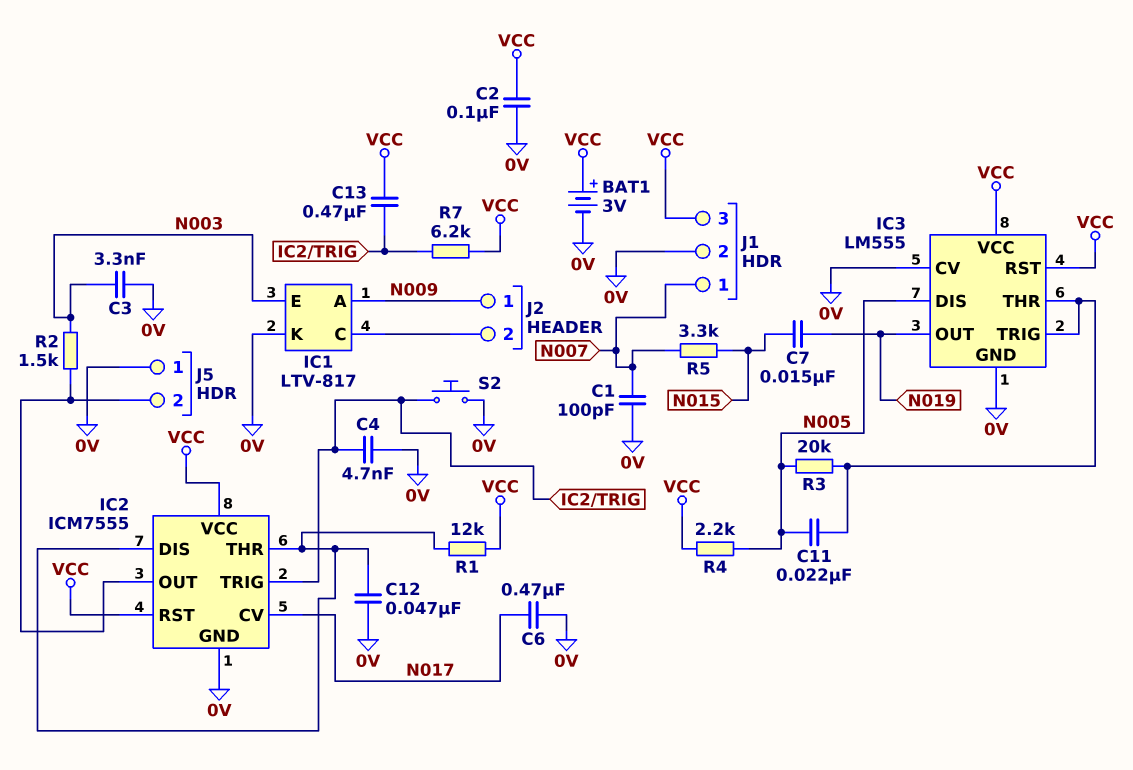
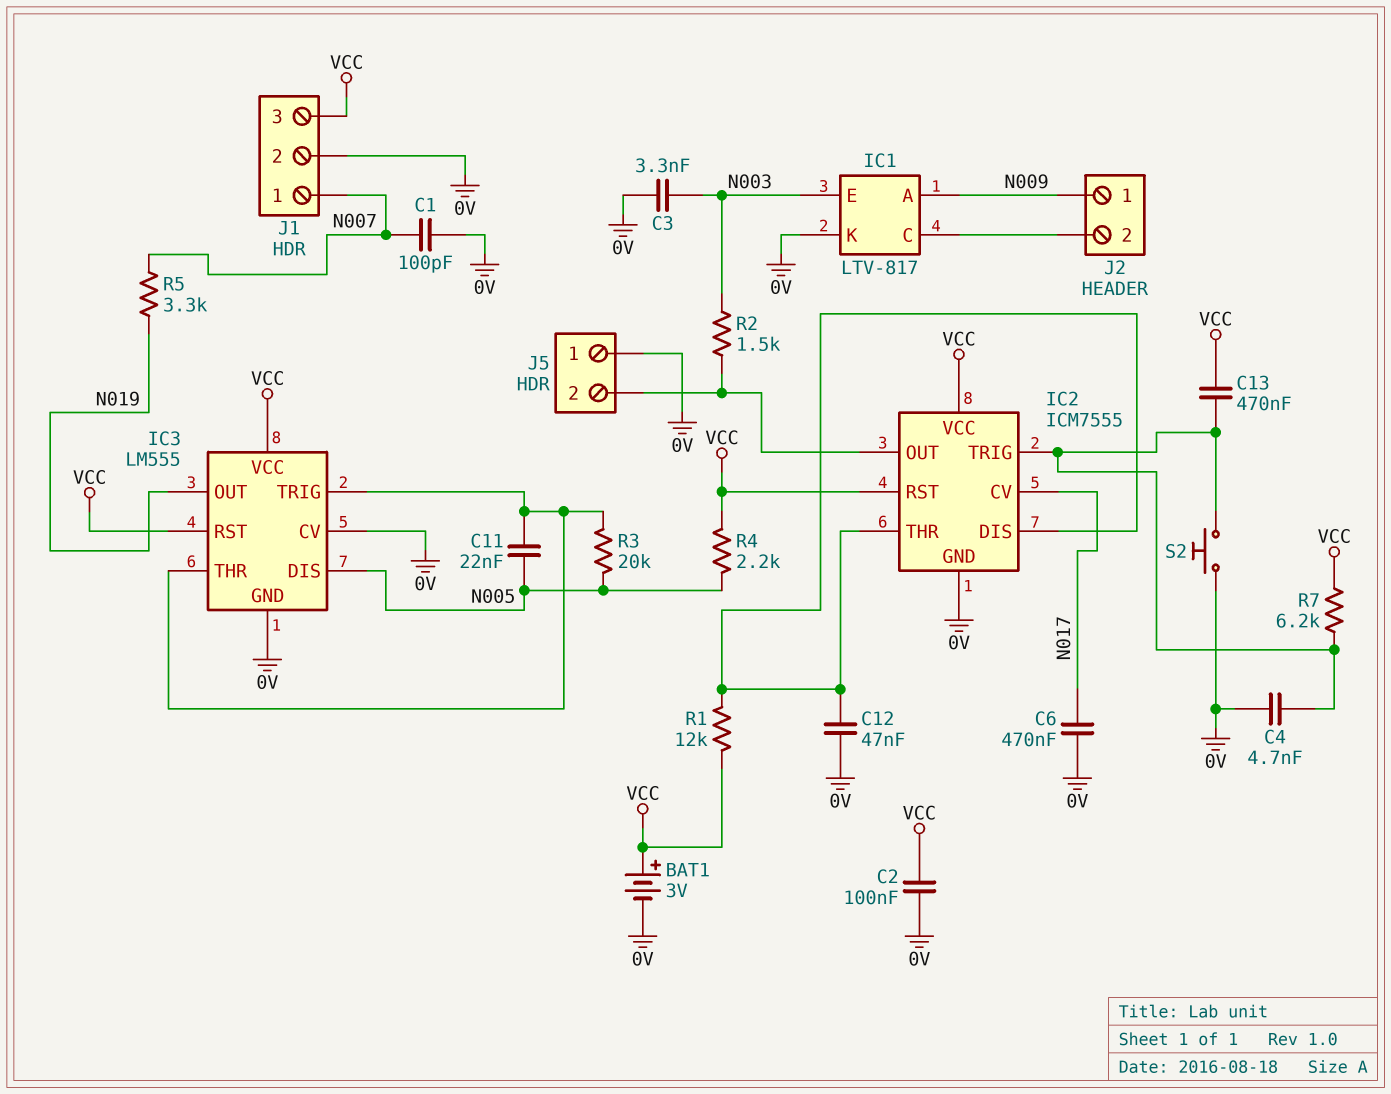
C7: 15nF (N015, N019) -> none
R5: 3.3k (N007, N015) -> 3.3k (N007, N019)

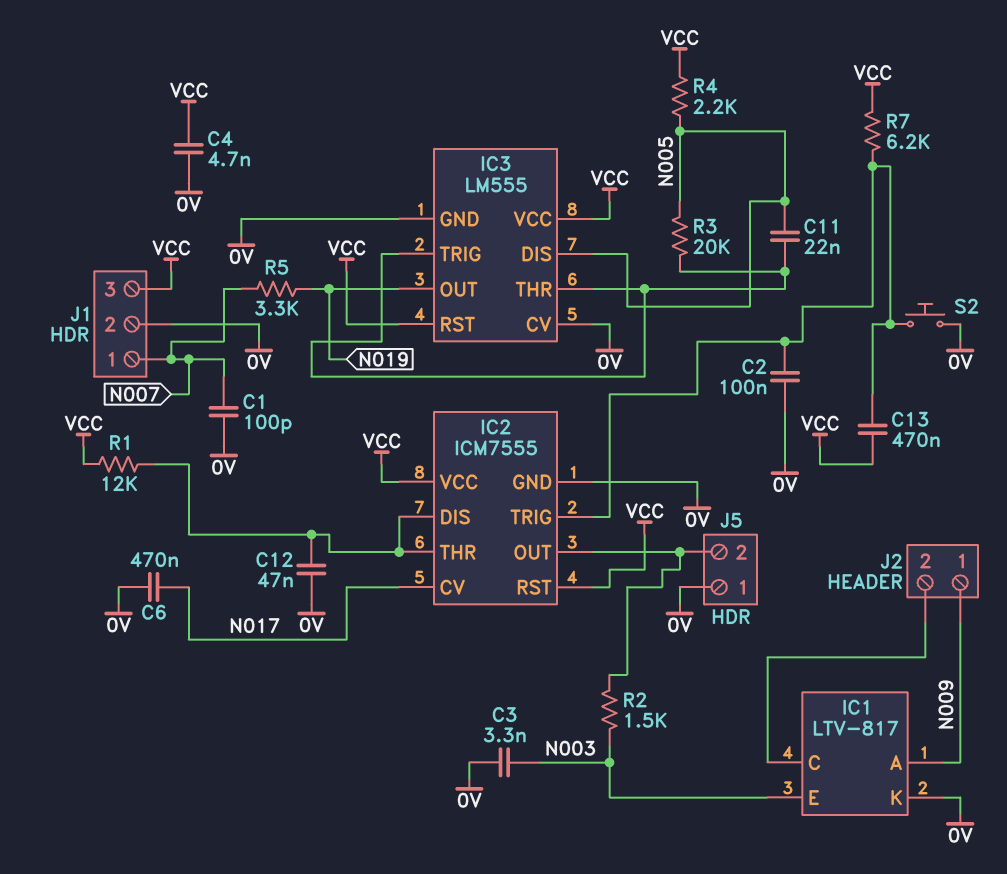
BAT1: 3V (plus VCC, minus 0V) -> none
C2: 100nF (0V, VCC) -> 100nF (0V, IC2/TRIG)
C4: 4.7nF (0V, IC2/TRIG) -> 4.7nF (0V, VCC)

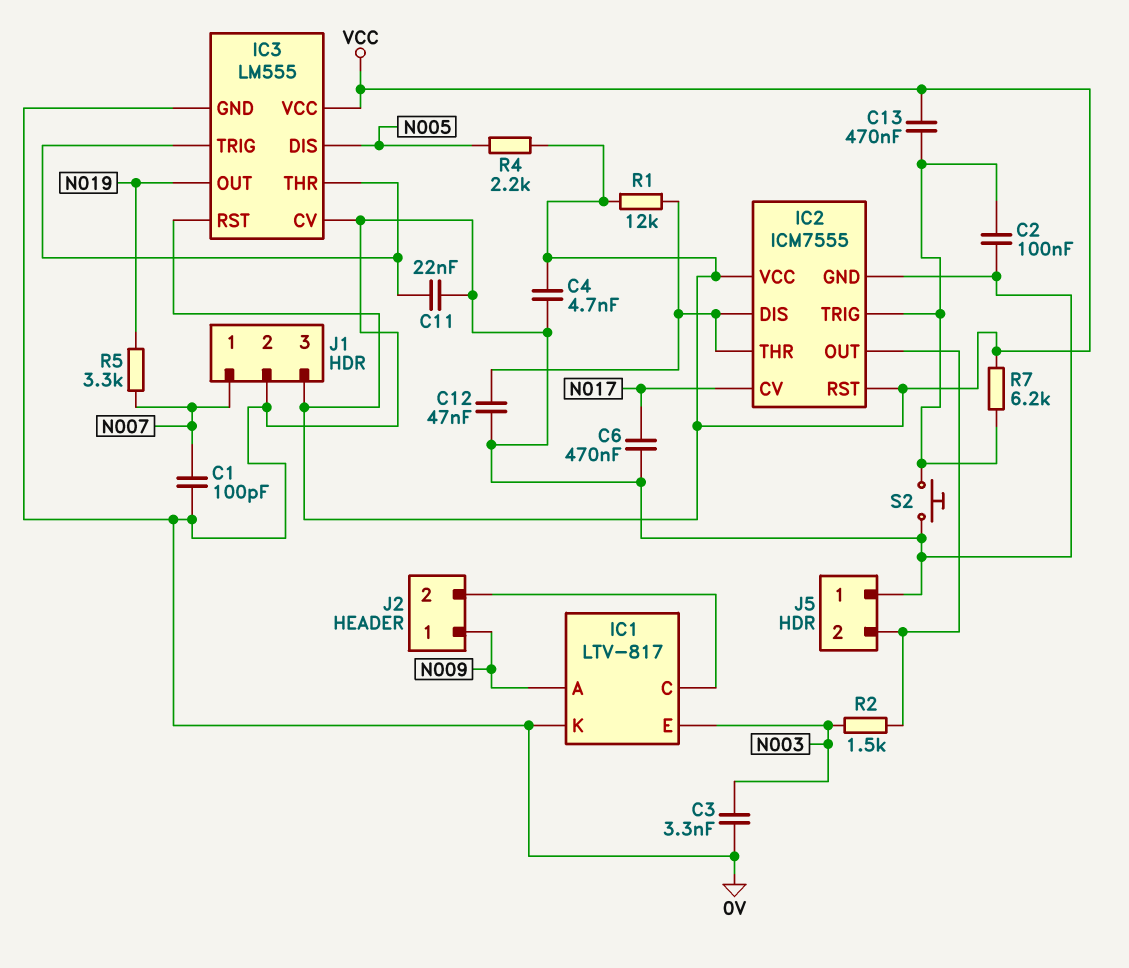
C11: 22nF (IC3/THR, N005) -> 22nF (0V, IC3/THR)
R3: 20k (IC3/THR, N005) -> none

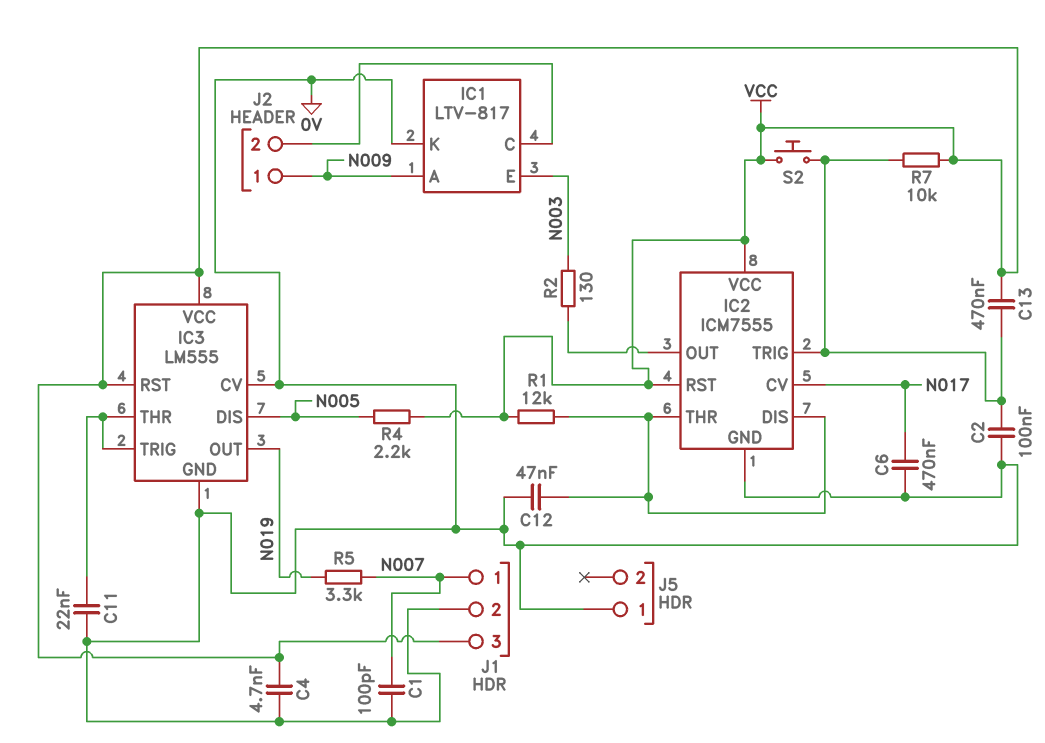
C3: 3.3nF (0V, N003) -> none
J5 pin 2: IC2/OUT -> none
R2: 1.5k (IC2/OUT, N003) -> 130 (IC2/OUT, N003)
R7: 6.2k (IC2/TRIG, VCC) -> 10k (IC2/TRIG, VCC)
S2: button (0V, IC2/TRIG) -> button (IC2/TRIG, VCC)

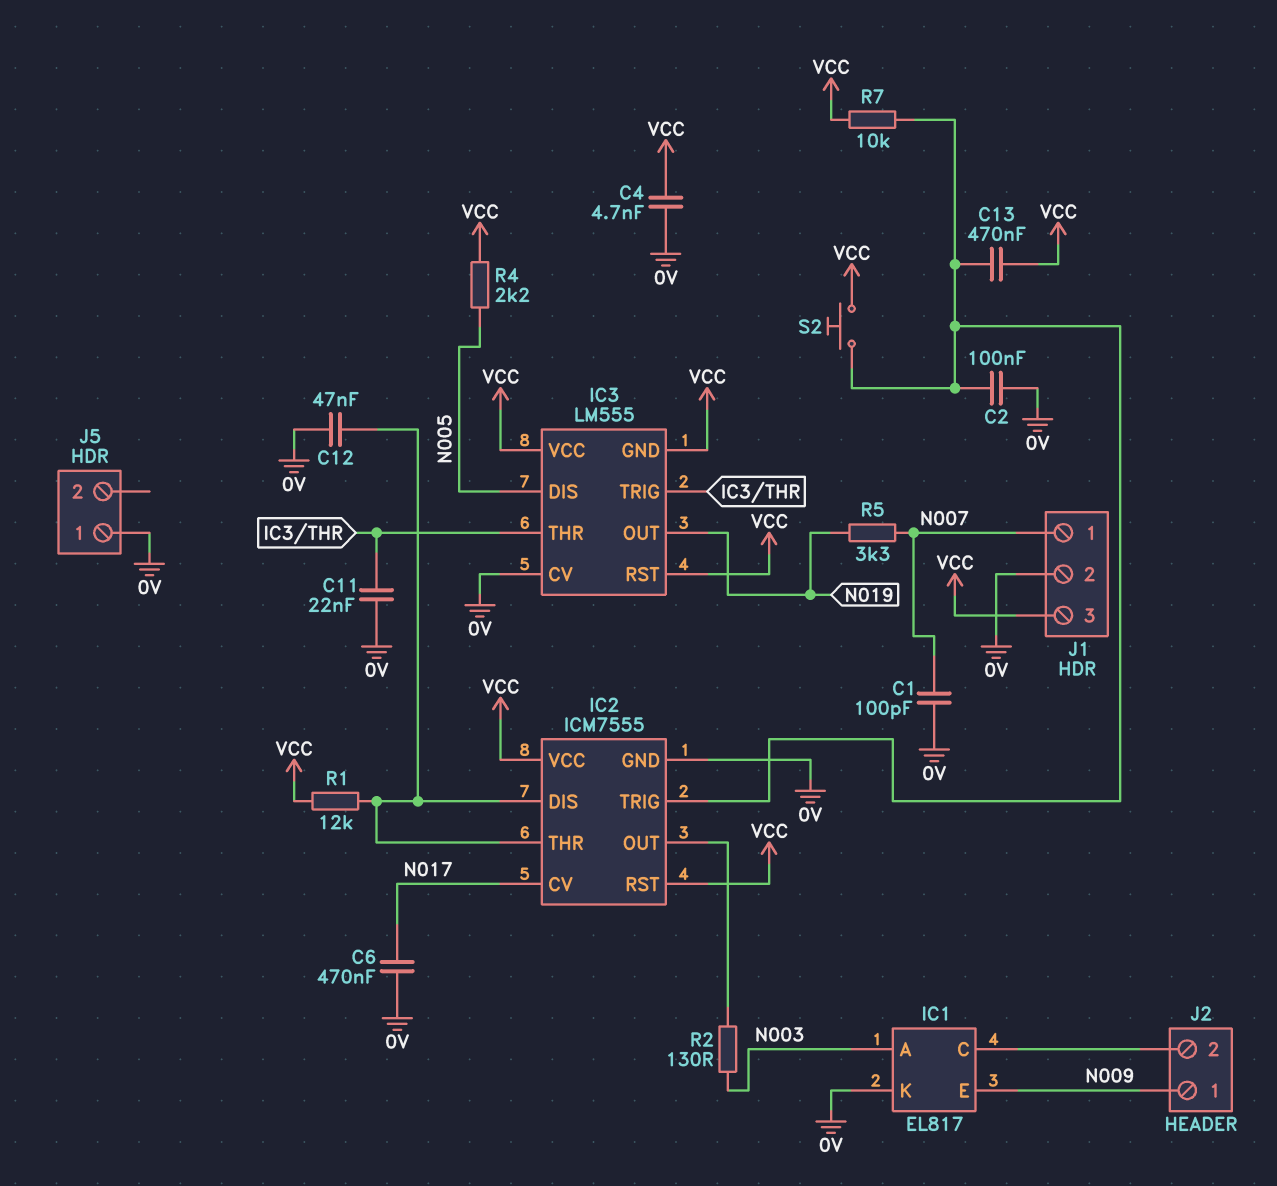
IC1: LTV-817 -> EL817
IC1 pin A: N009 -> N003
IC1 pin E: N003 -> N009
IC3 pin GND: 0V -> VCC

